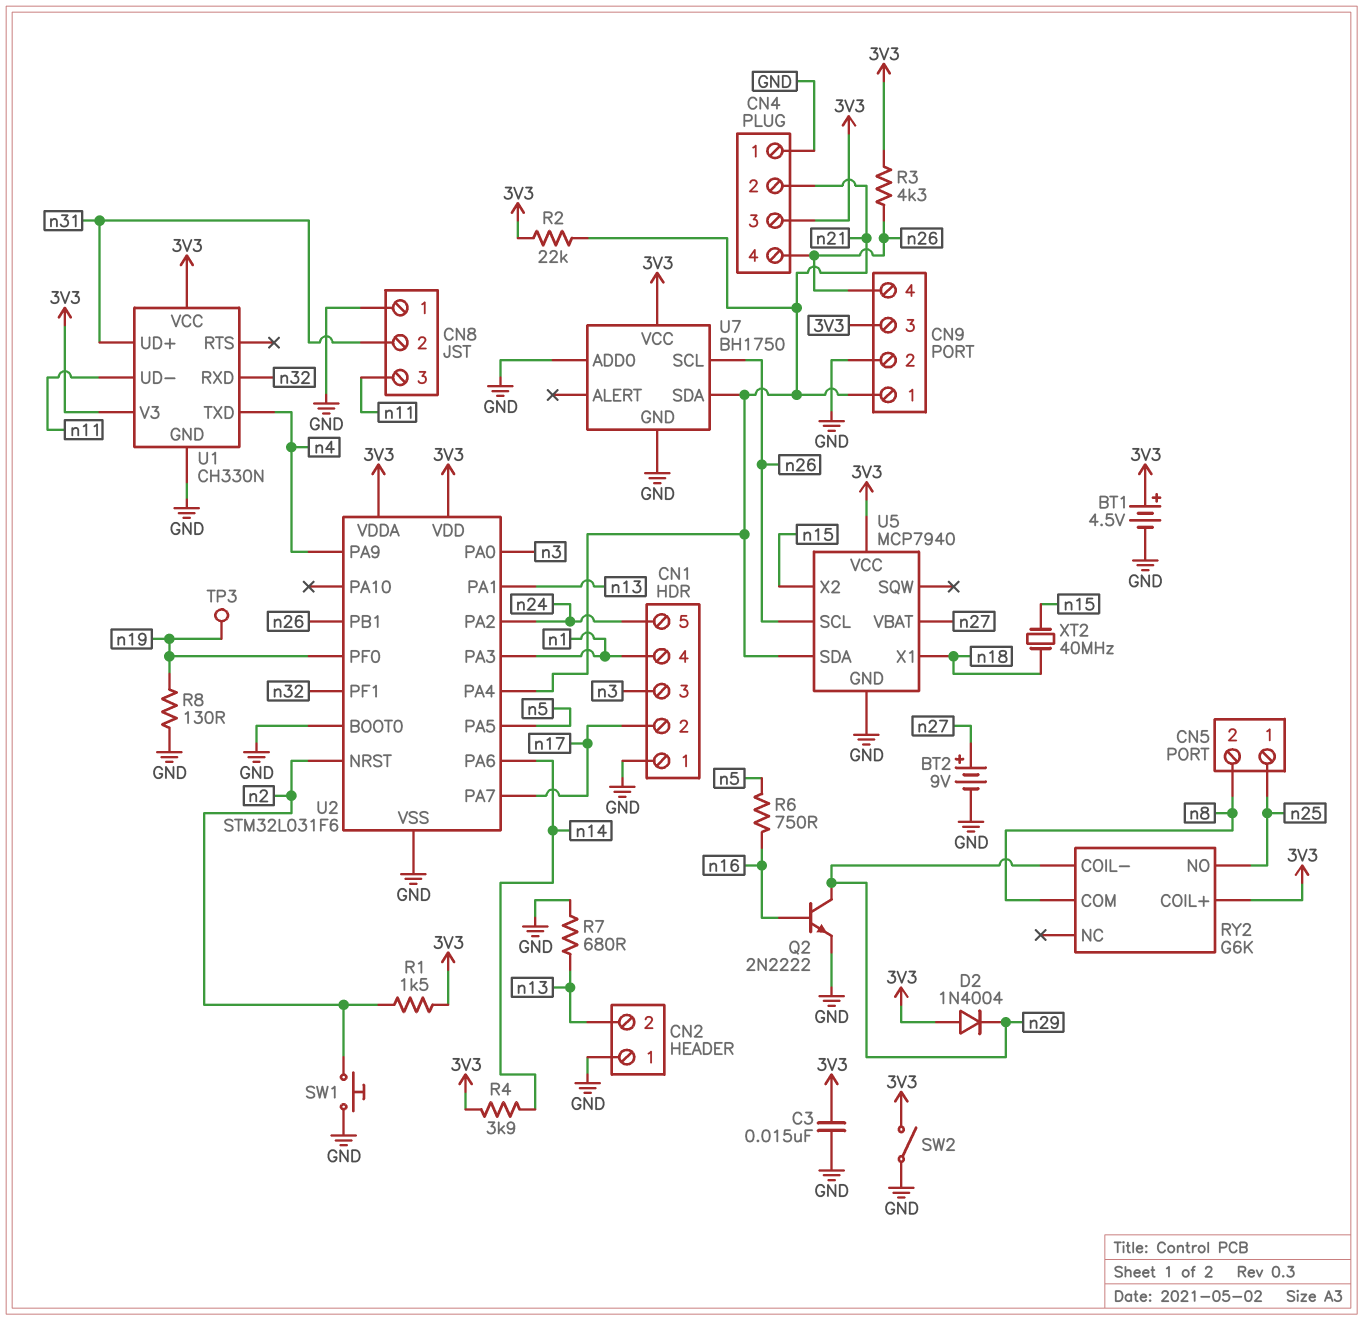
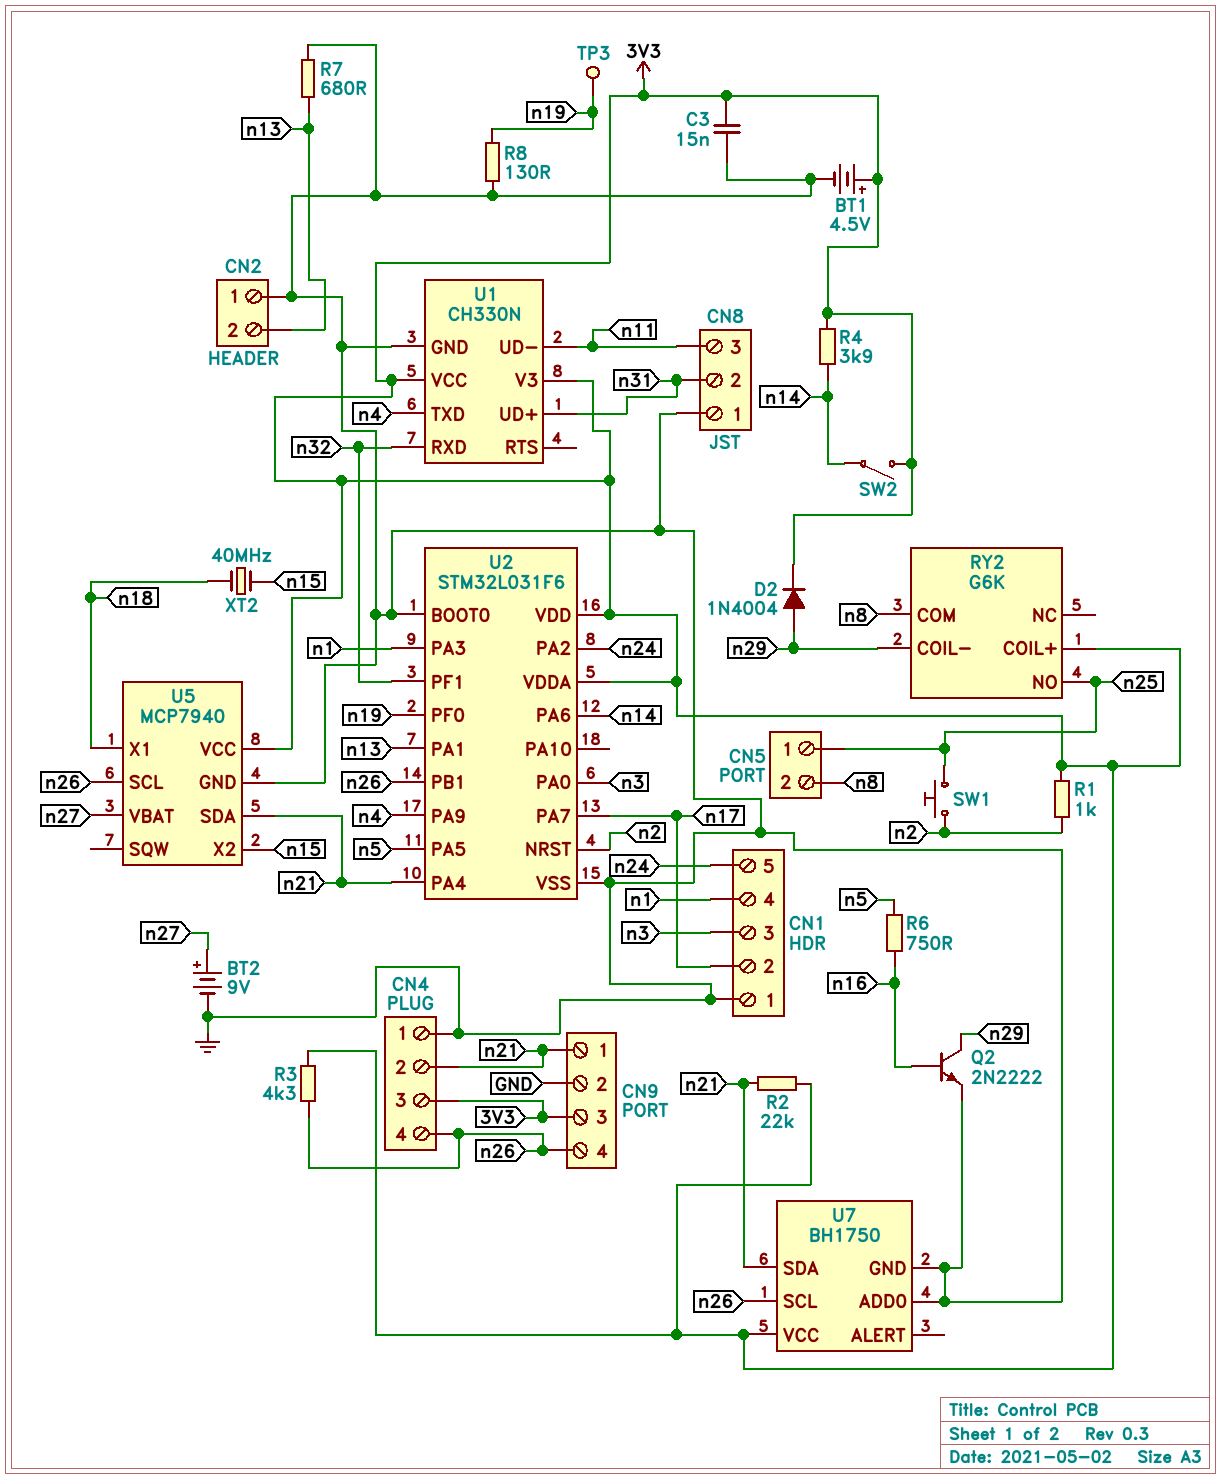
D2: diode 1N4004 (A 3V3, K n29) -> diode 1N4004 (A n29, K 3V3)
R1: 1.5k (3V3, n2) -> 1k (3V3, n2)
SW1: button (GND, n2) -> button (n2, n25)
SW2: switch (3V3, GND) -> switch (3V3, n14)

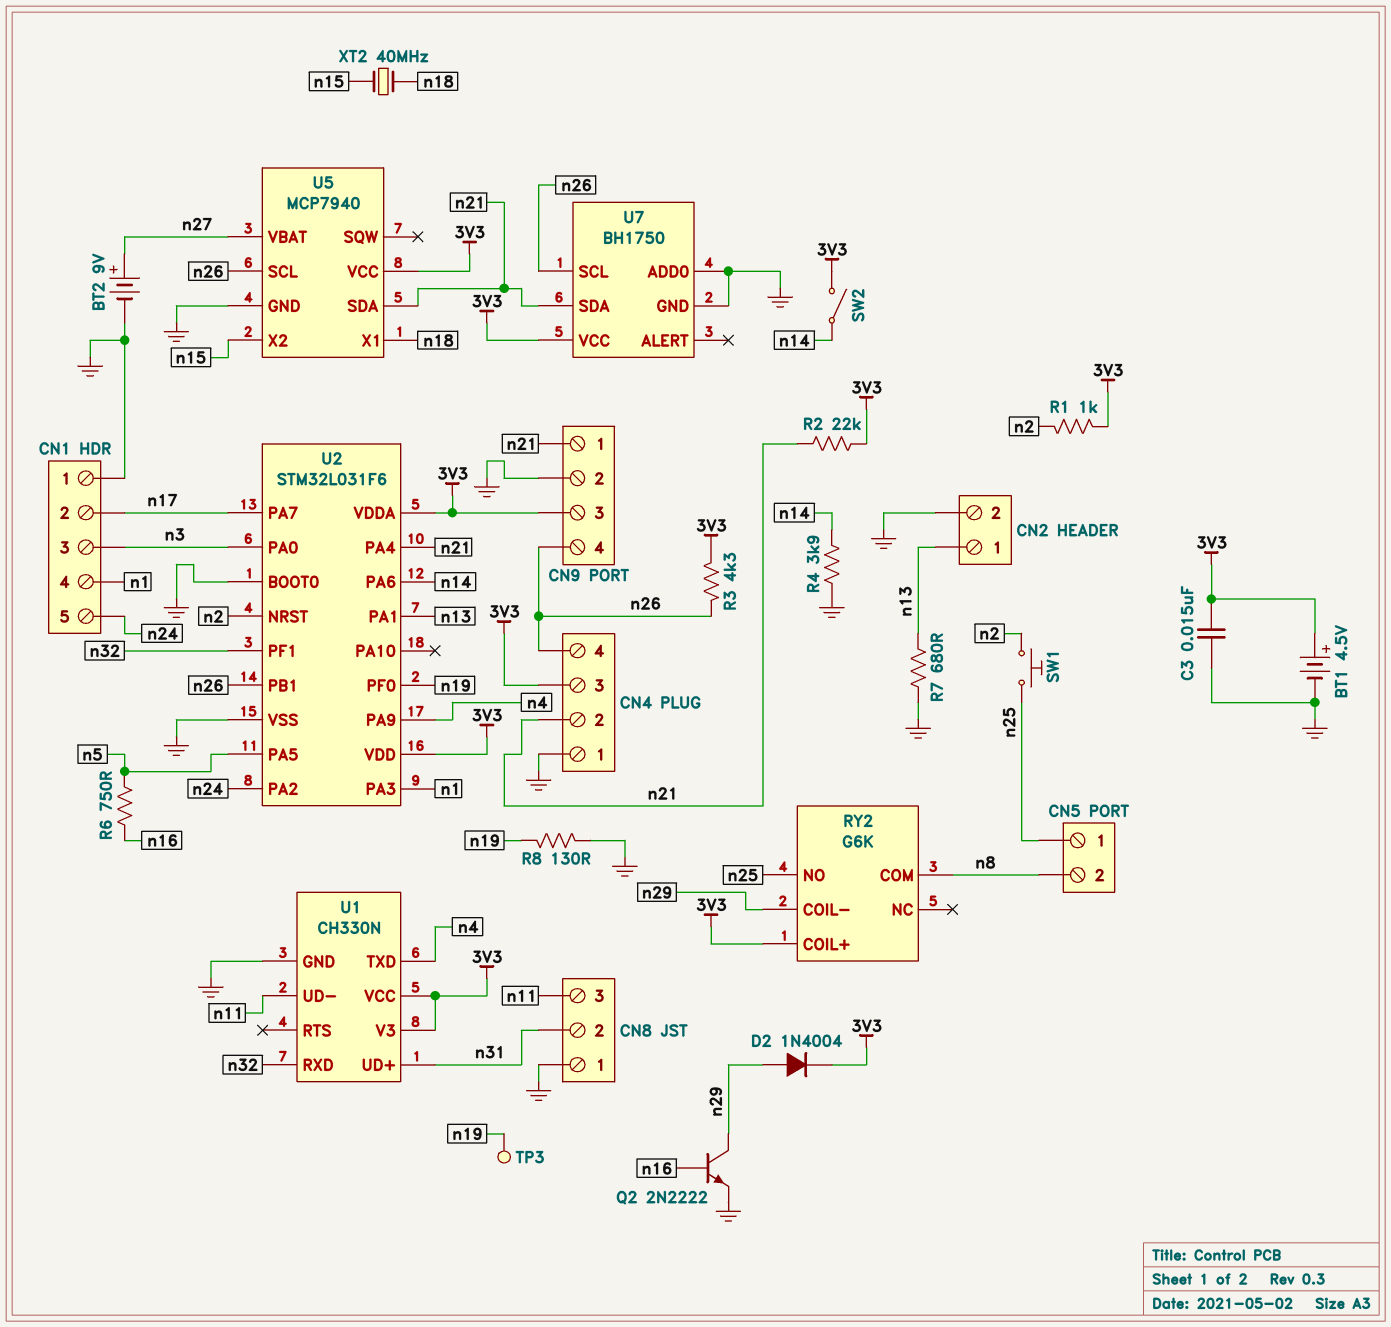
CN2 pin 1: GND -> n13
CN2 pin 2: n13 -> GND
R4: 3.9k (3V3, n14) -> 3.9k (GND, n14)

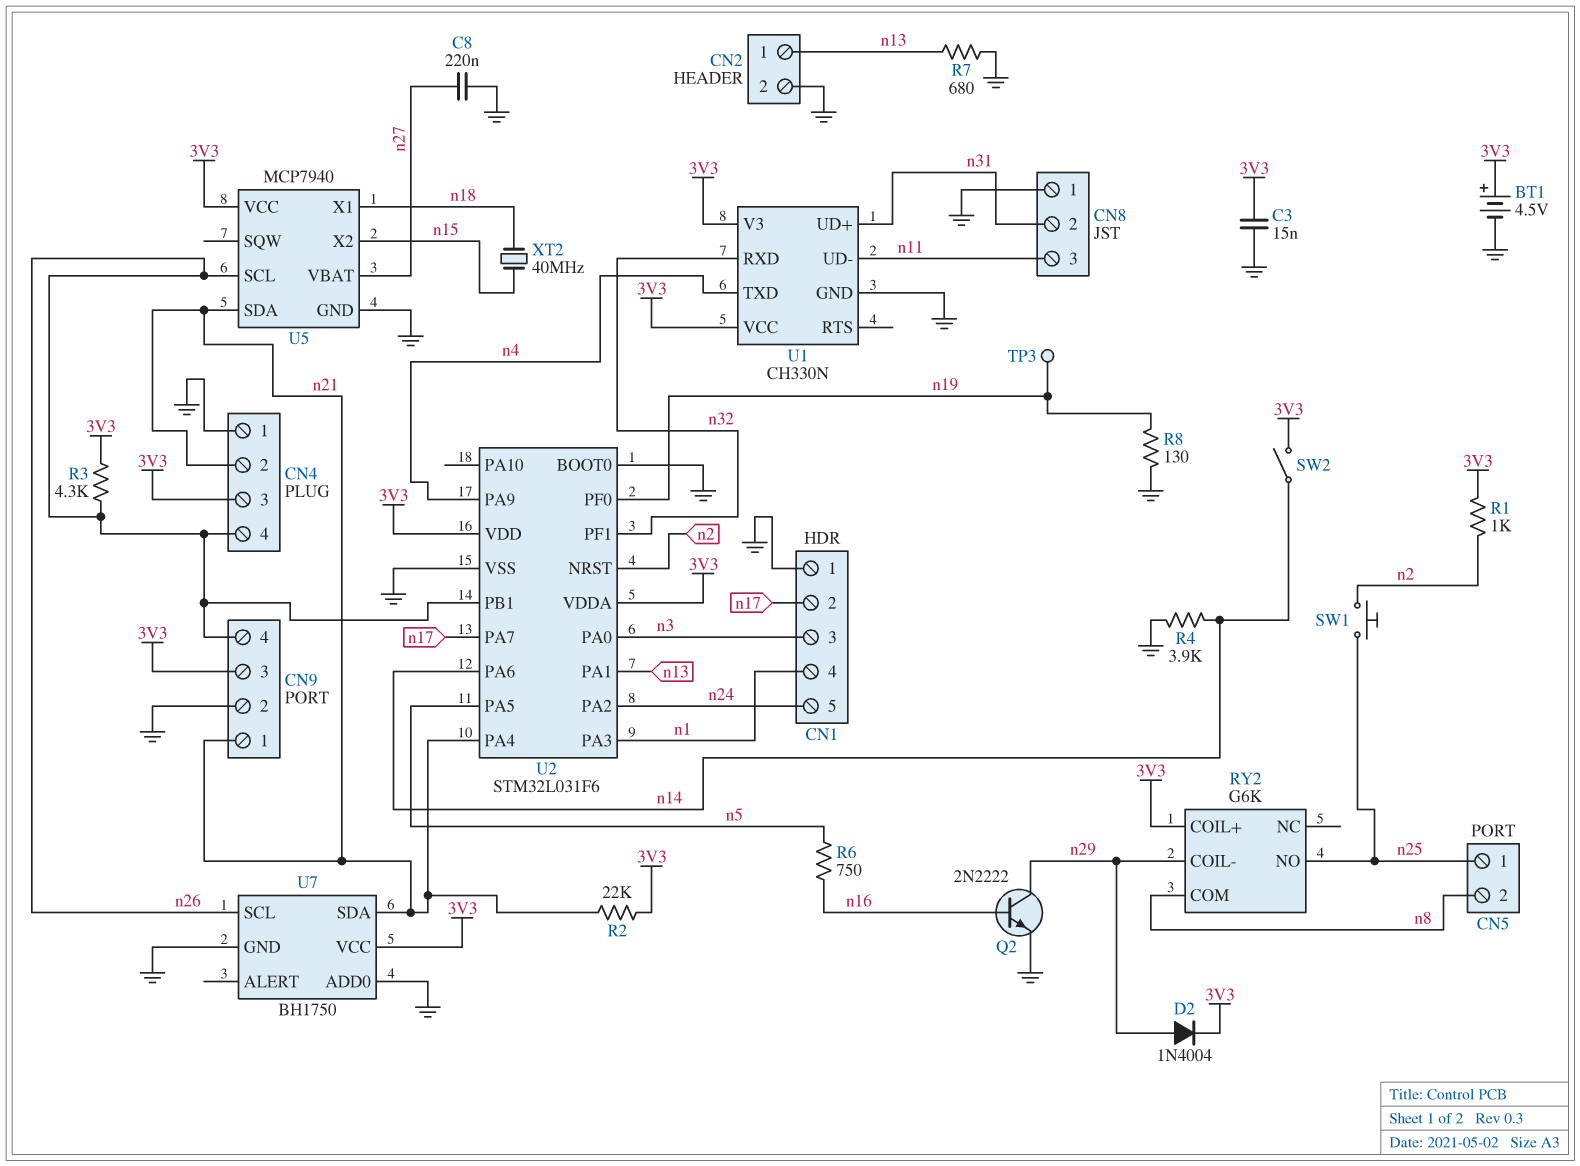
BT2: 9V (plus n27, minus GND) -> none
C8: none -> 220nF (GND, n27)

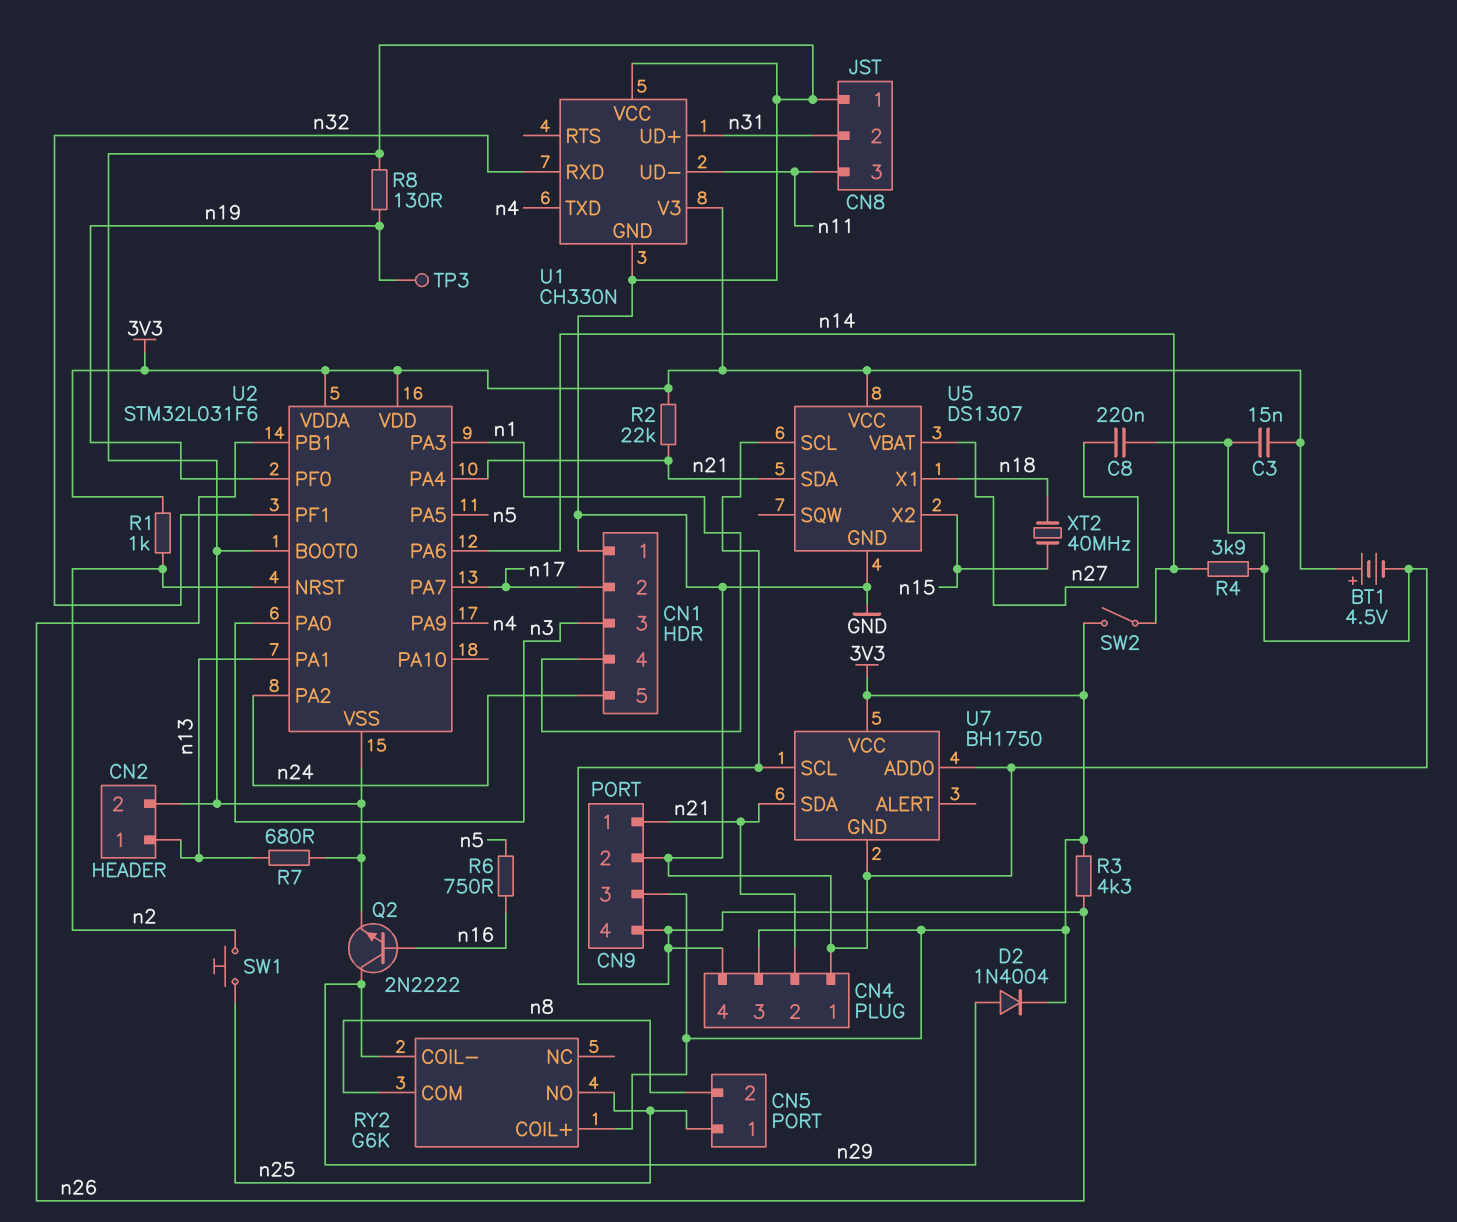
U1 pin VCC: 3V3 -> GND
U5: MCP7940 -> DS1307

